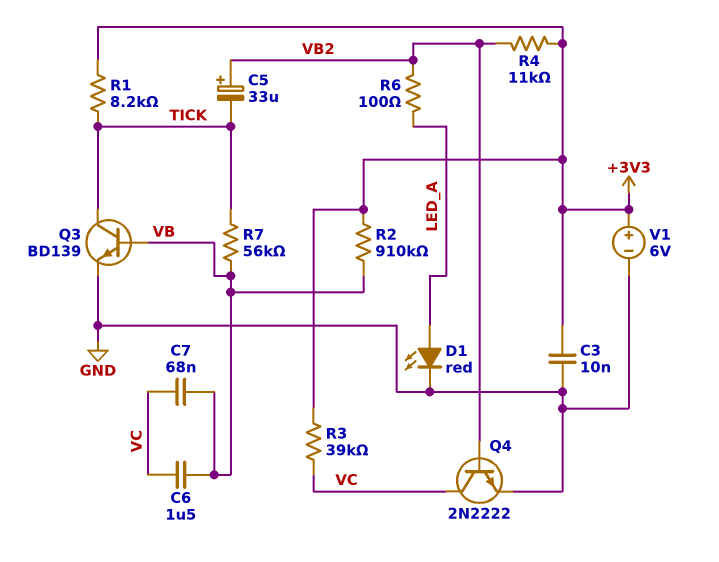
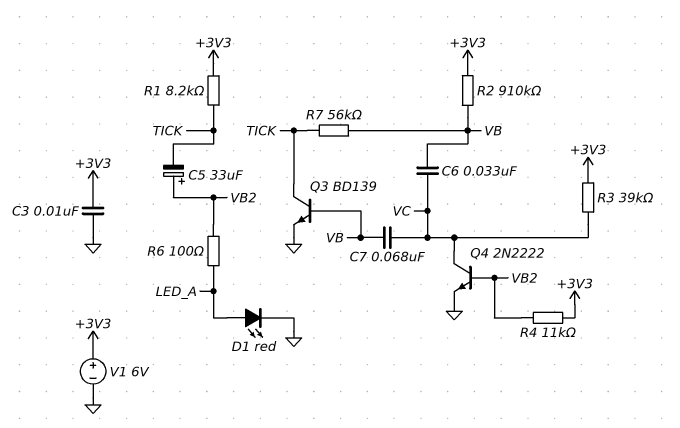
C6: 1.5uF (VB, VC) -> 33nF (VB, VC)

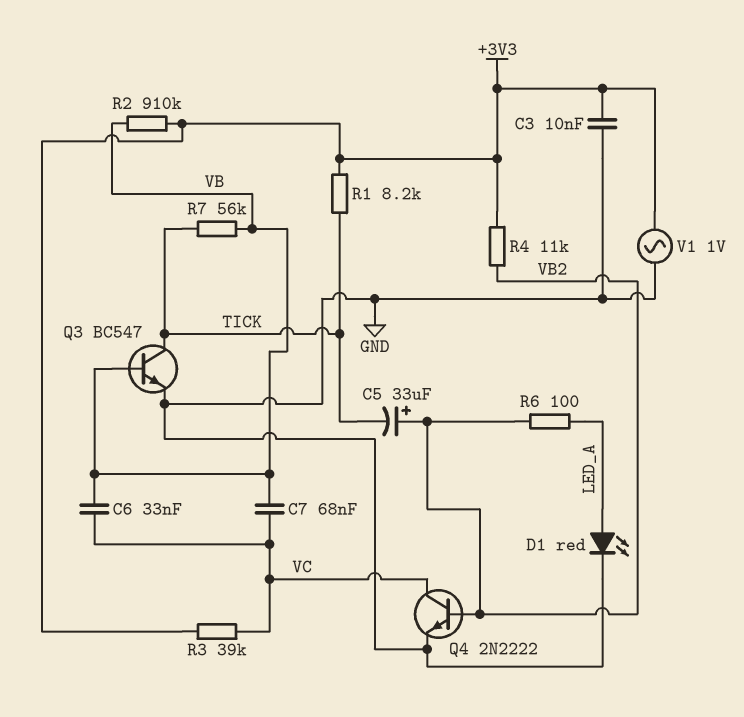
Q3: NPN BD139 (B VB, C TICK, E GND) -> NPN BC547 (B VB, C TICK, E GND)
V1: 6V (plus +3V3, minus GND) -> AC 1V (+3V3, GND)

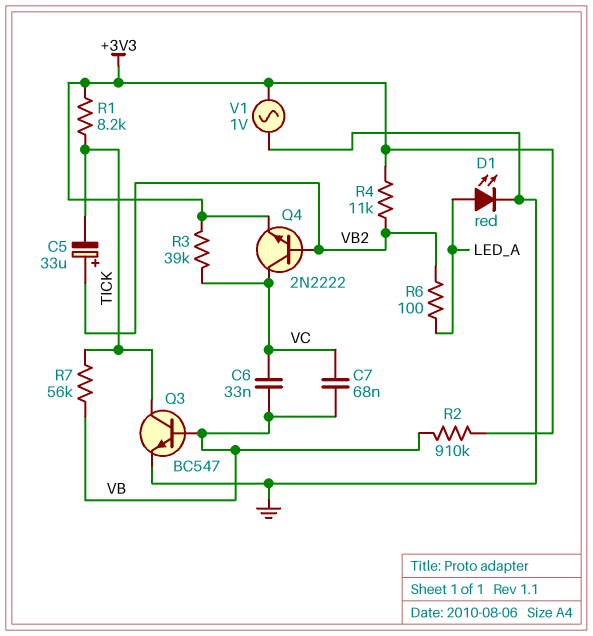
C3: 10nF (+3V3, GND) -> none
Q4: NPN 2N2222 (B VB2, C VC, E GND) -> NPN 2N2222 (B VB2, C VC, E +3V3)

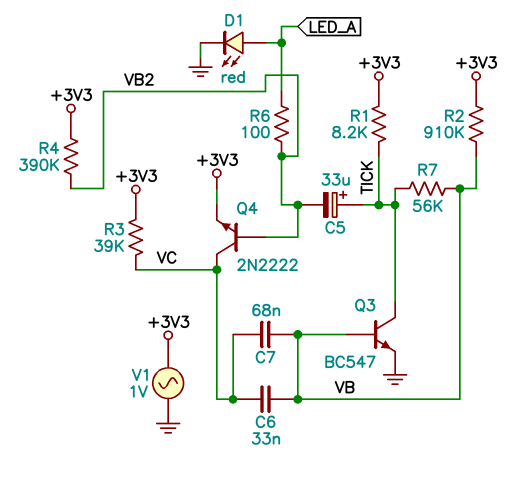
C5: 33uF (plus VB2, minus TICK) -> 33uF (plus TICK, minus VB2)
R4: 11k (+3V3, VB2) -> 390k (+3V3, VB2)

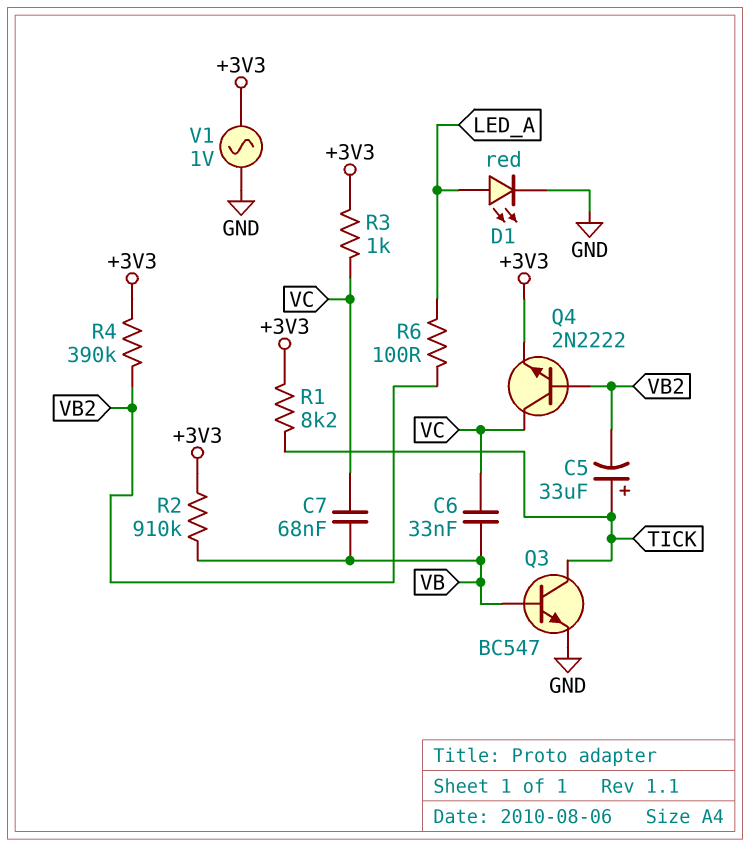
R3: 39k (+3V3, VC) -> 1k (+3V3, VC)
R7: 56k (TICK, VB) -> none

